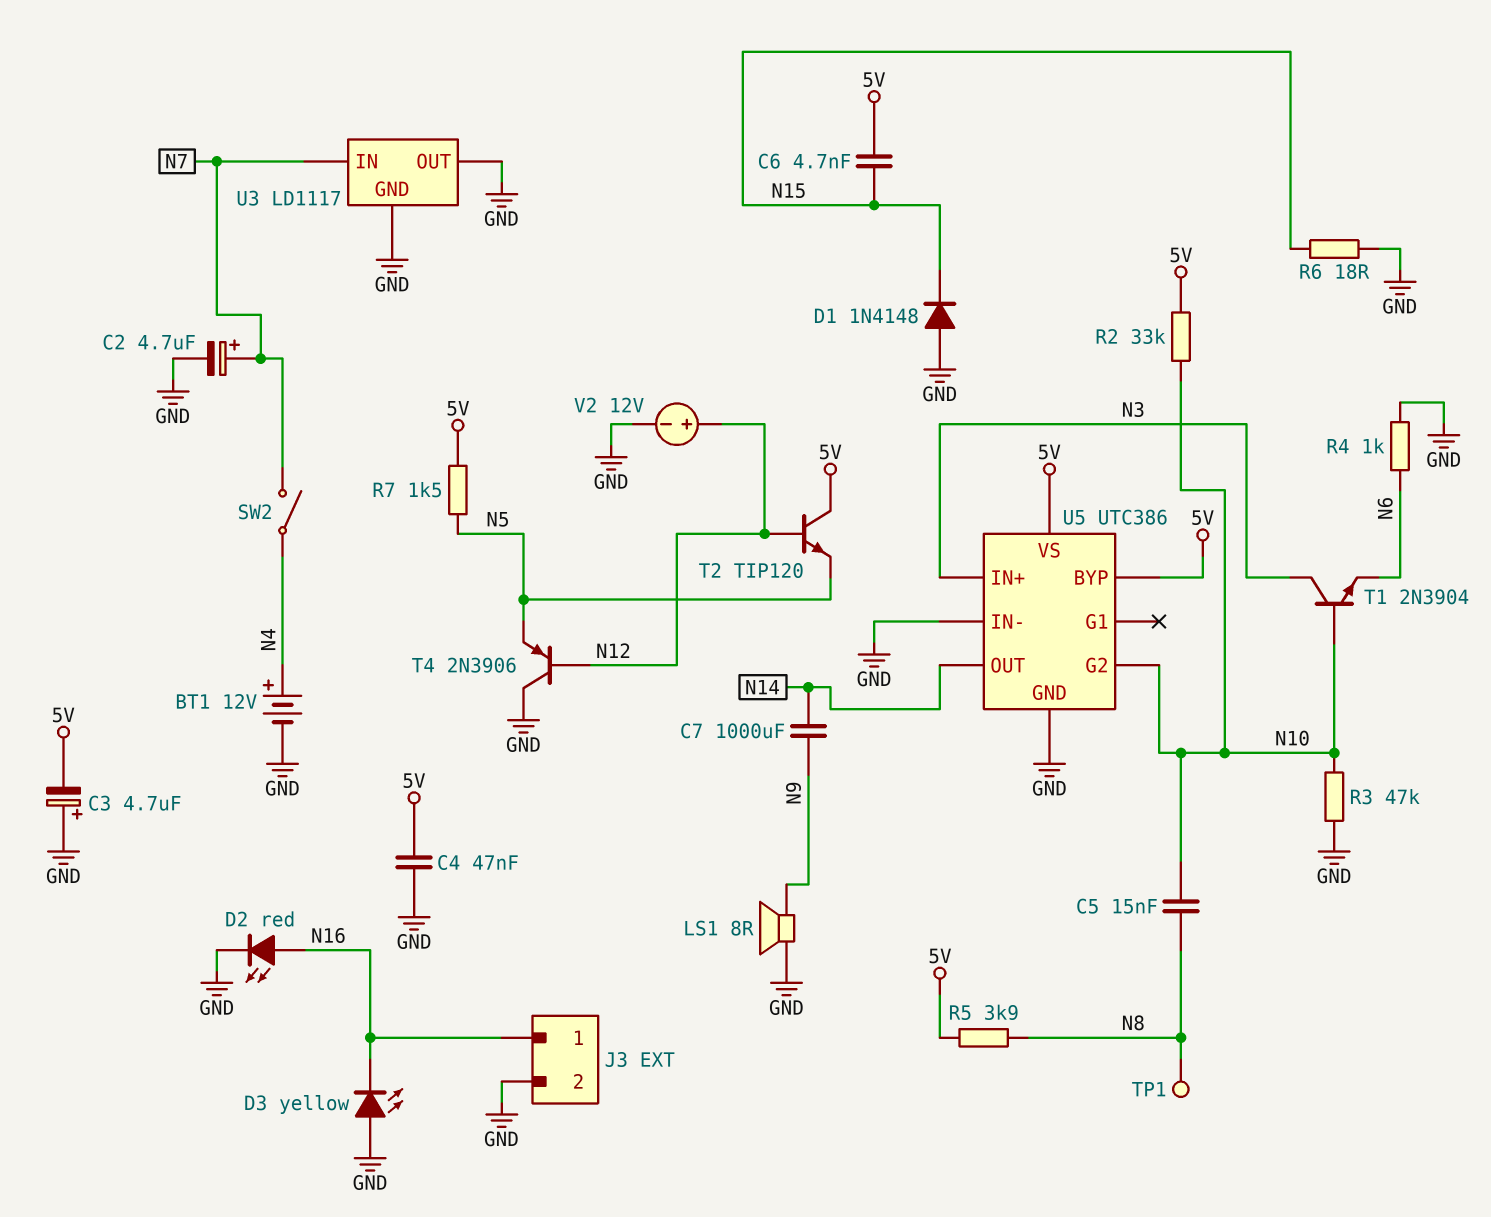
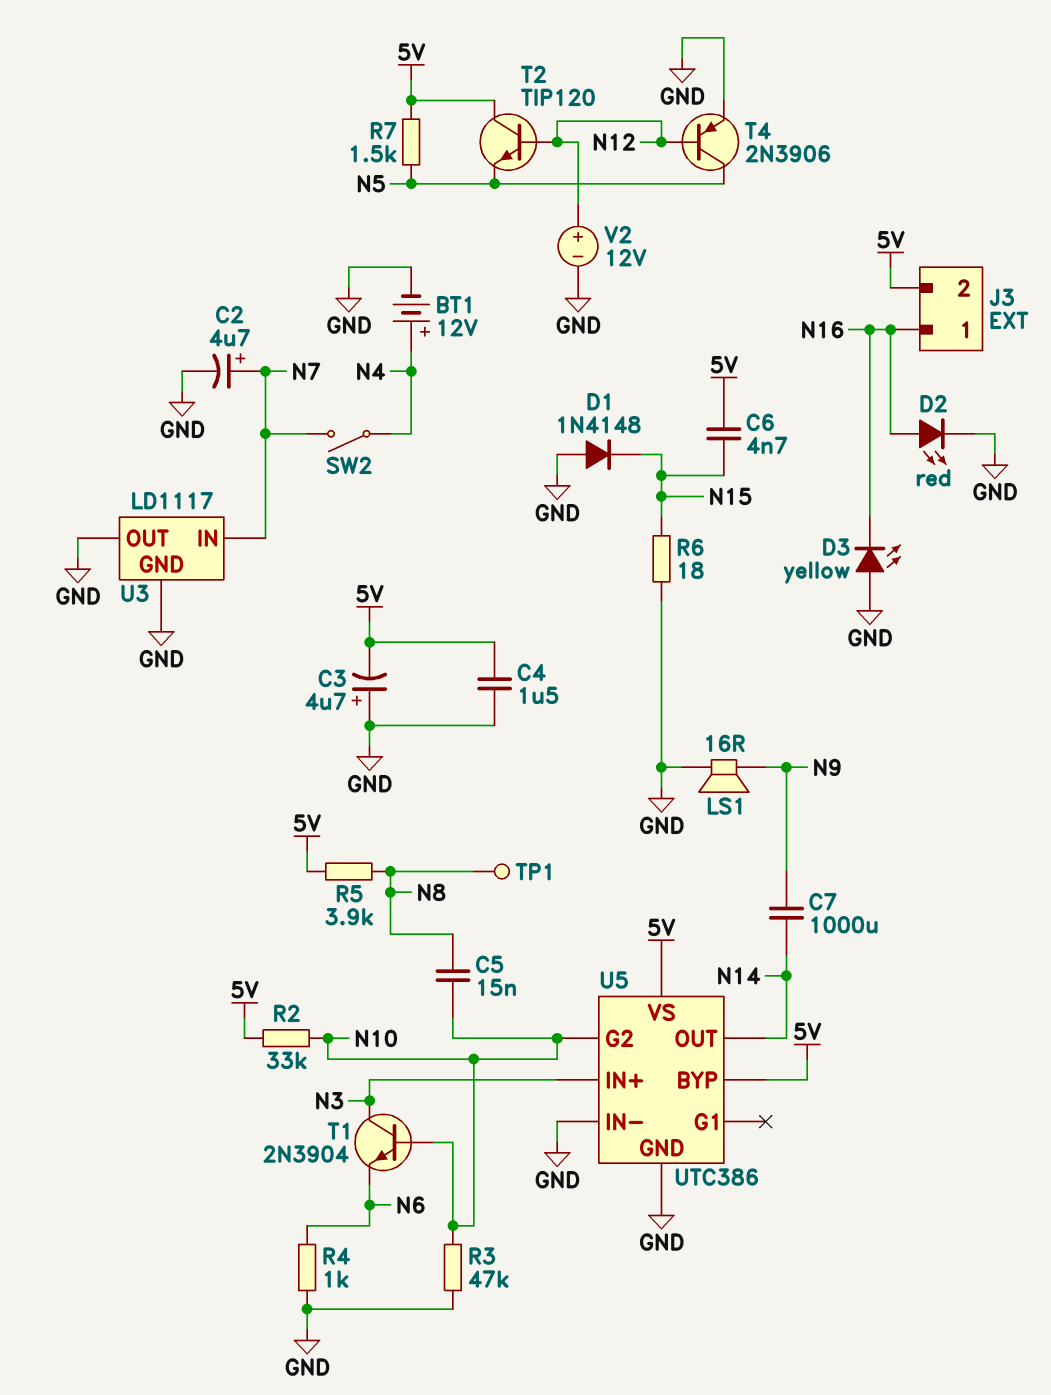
C4: 47nF (5V, GND) -> 1.5uF (5V, GND)
J3 pin 2: GND -> 5V
LS1: speaker 8R (GND, N9) -> speaker 16R (GND, N9)
T4: PNP 2N3906 (B N12, C GND, E N5) -> PNP 2N3906 (B N12, C N5, E GND)

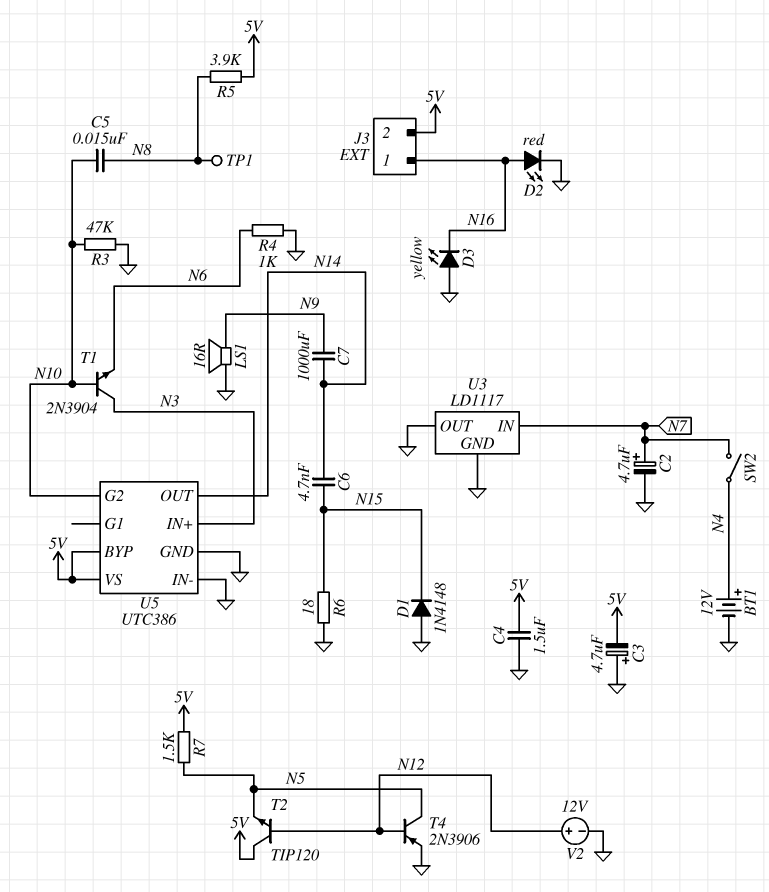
C6: 4.7nF (5V, N15) -> 4.7nF (N14, N15)
R2: 33k (5V, N10) -> none

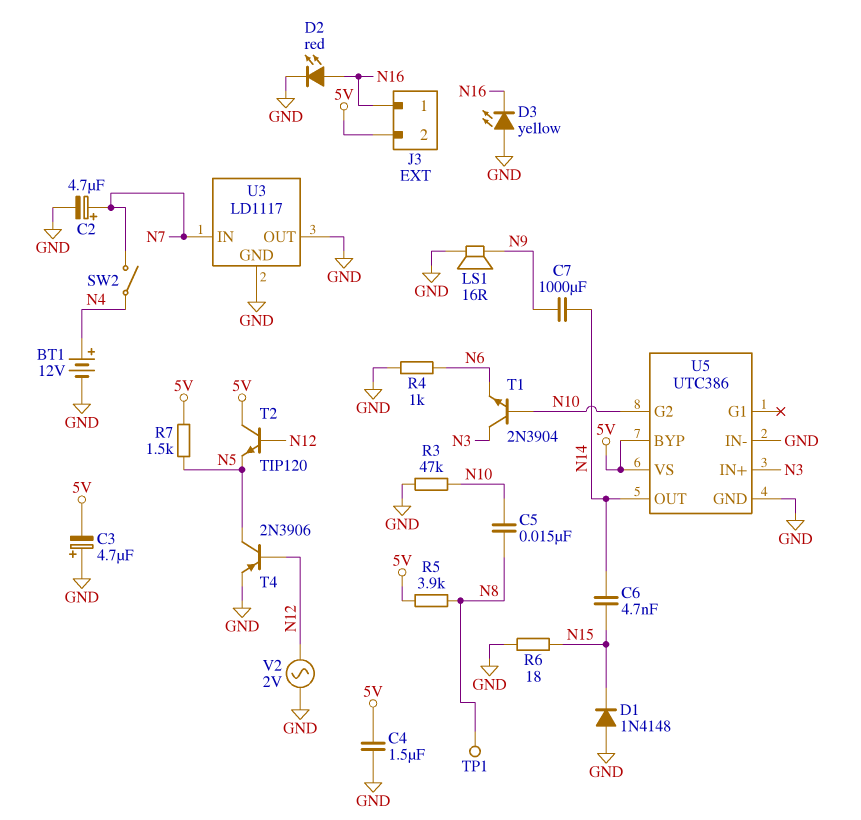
V2: 12V (plus N12, minus GND) -> AC 2V (GND, N12)

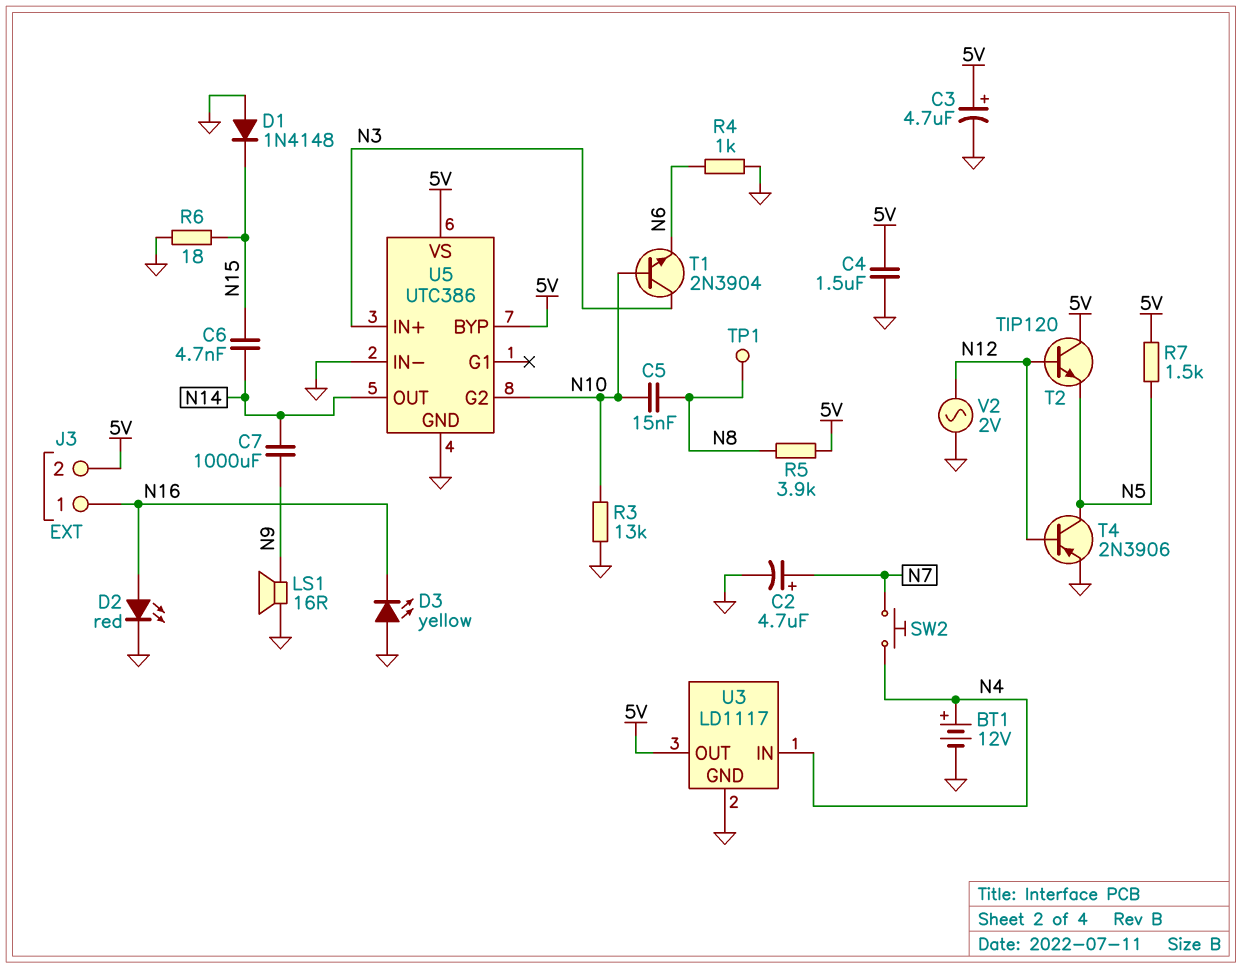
C3: 4.7uF (plus GND, minus 5V) -> 4.7uF (plus 5V, minus GND)
R3: 47k (GND, N10) -> 13k (GND, N10)
SW2: switch (N4, N7) -> button (N4, N7)
U3 pin IN: N7 -> N4
U3 pin OUT: GND -> 5V

